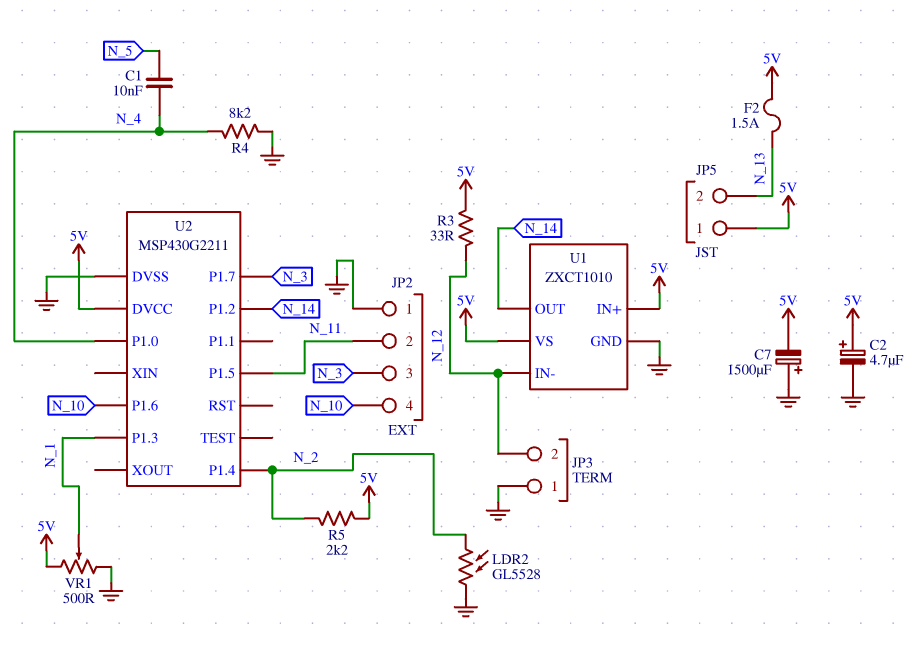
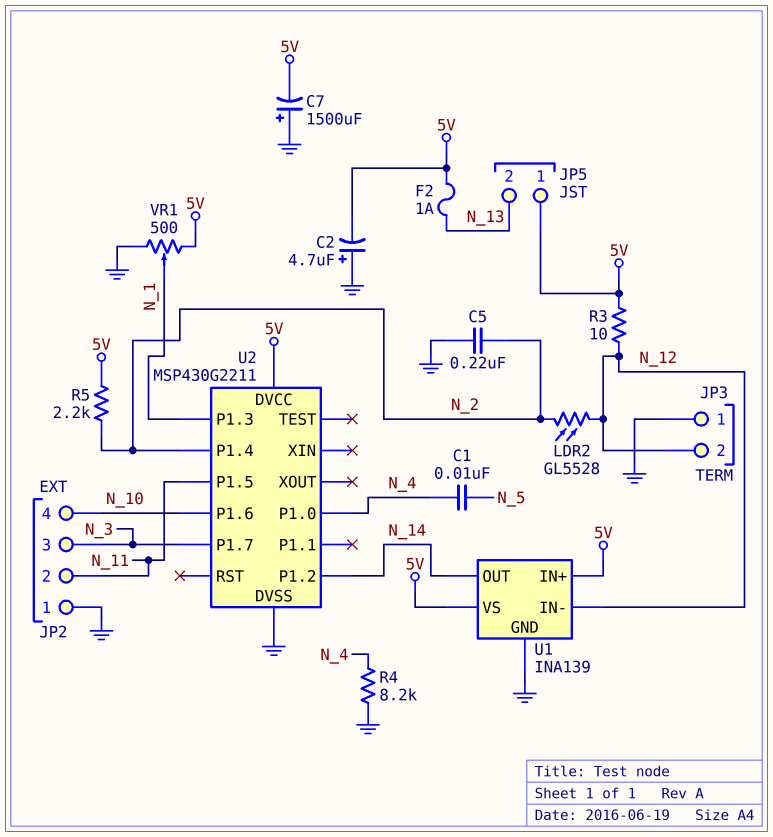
C2: 4.7uF (plus 5V, minus GND) -> 4.7uF (plus GND, minus 5V)
C5: none -> 220nF (GND, N_2)
F2: 1.5A (5V, N_13) -> 1A (5V, N_13)
LDR2: GL5528 (GND, N_2) -> GL5528 (N_2, N_12)
R3: 33 (5V, N_12) -> 10 (5V, N_12)
U1: ZXCT1010 -> INA139

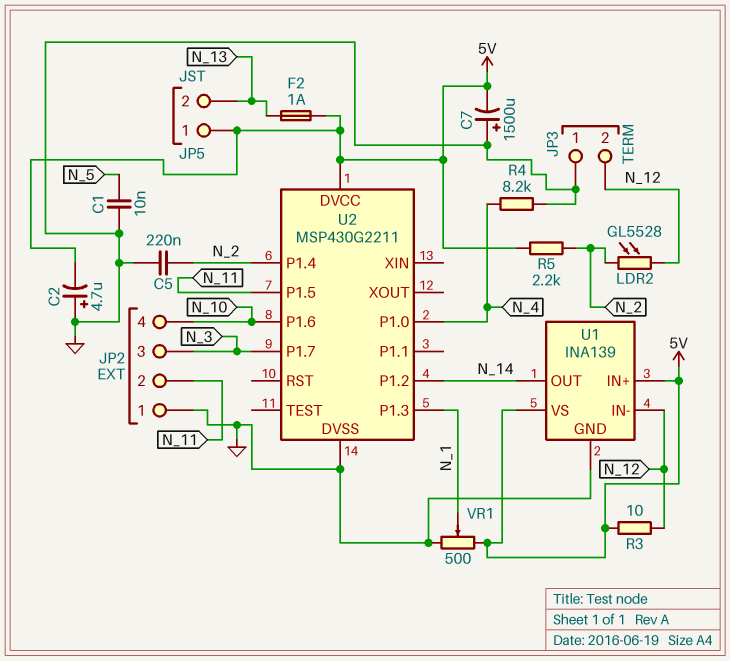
C1: 10nF (N_4, N_5) -> 10nF (GND, N_5)

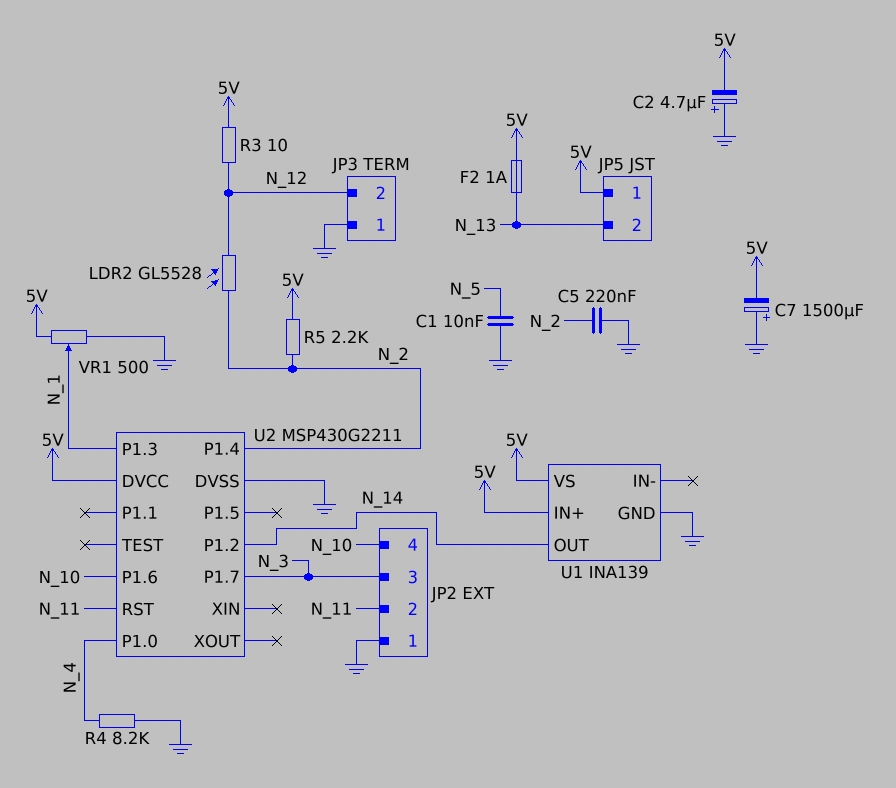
U1 pin IN-: N_12 -> none
U2 pin P1.5: N_11 -> none
U2 pin RST: none -> N_11

